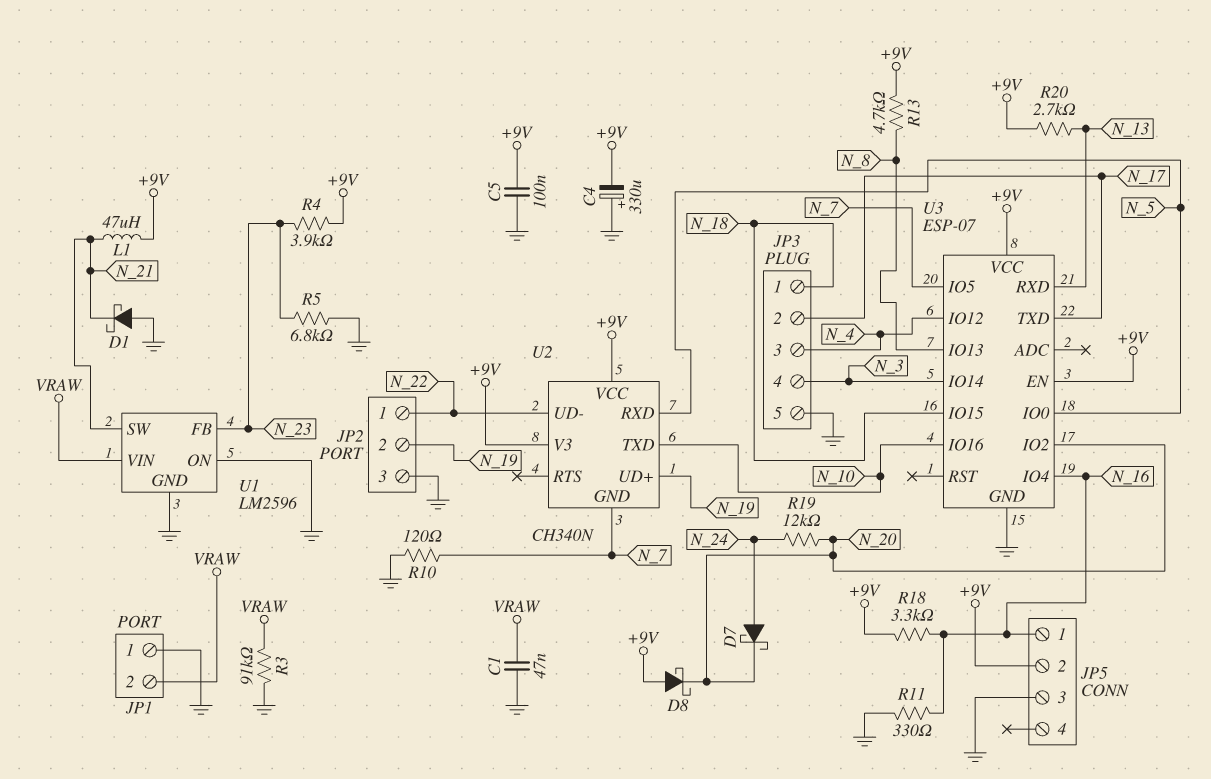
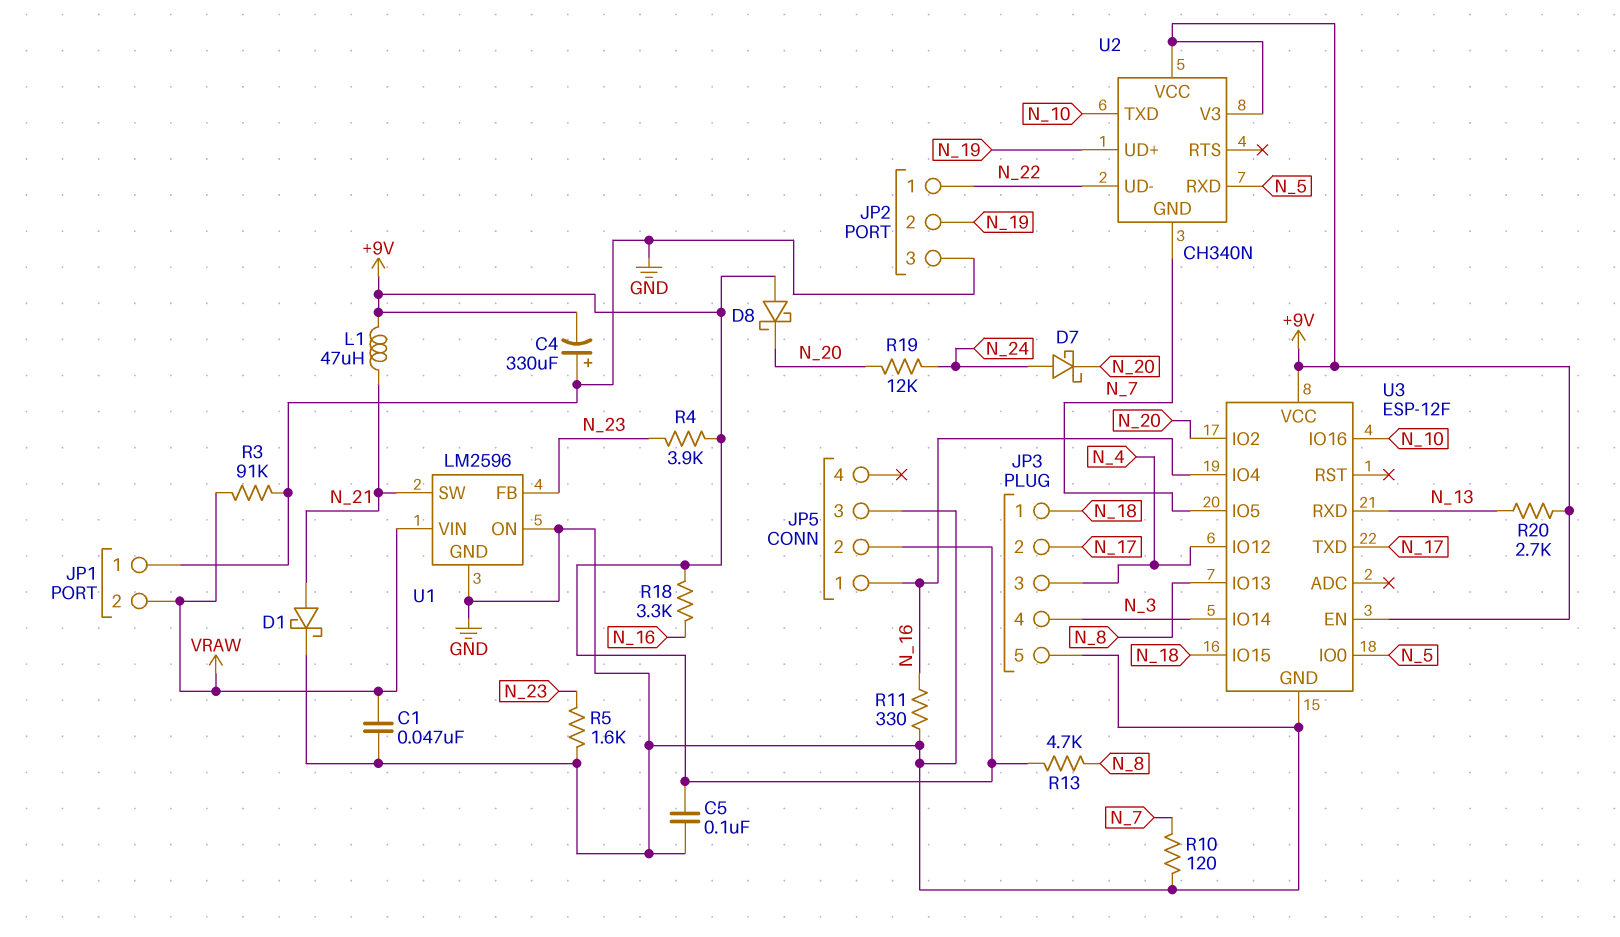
D1: schottky (A GND, K N_21) -> schottky (A N_21, K GND)
R5: 6.8k (GND, N_23) -> 1.6k (GND, N_23)
U3: ESP-07 -> ESP-12F

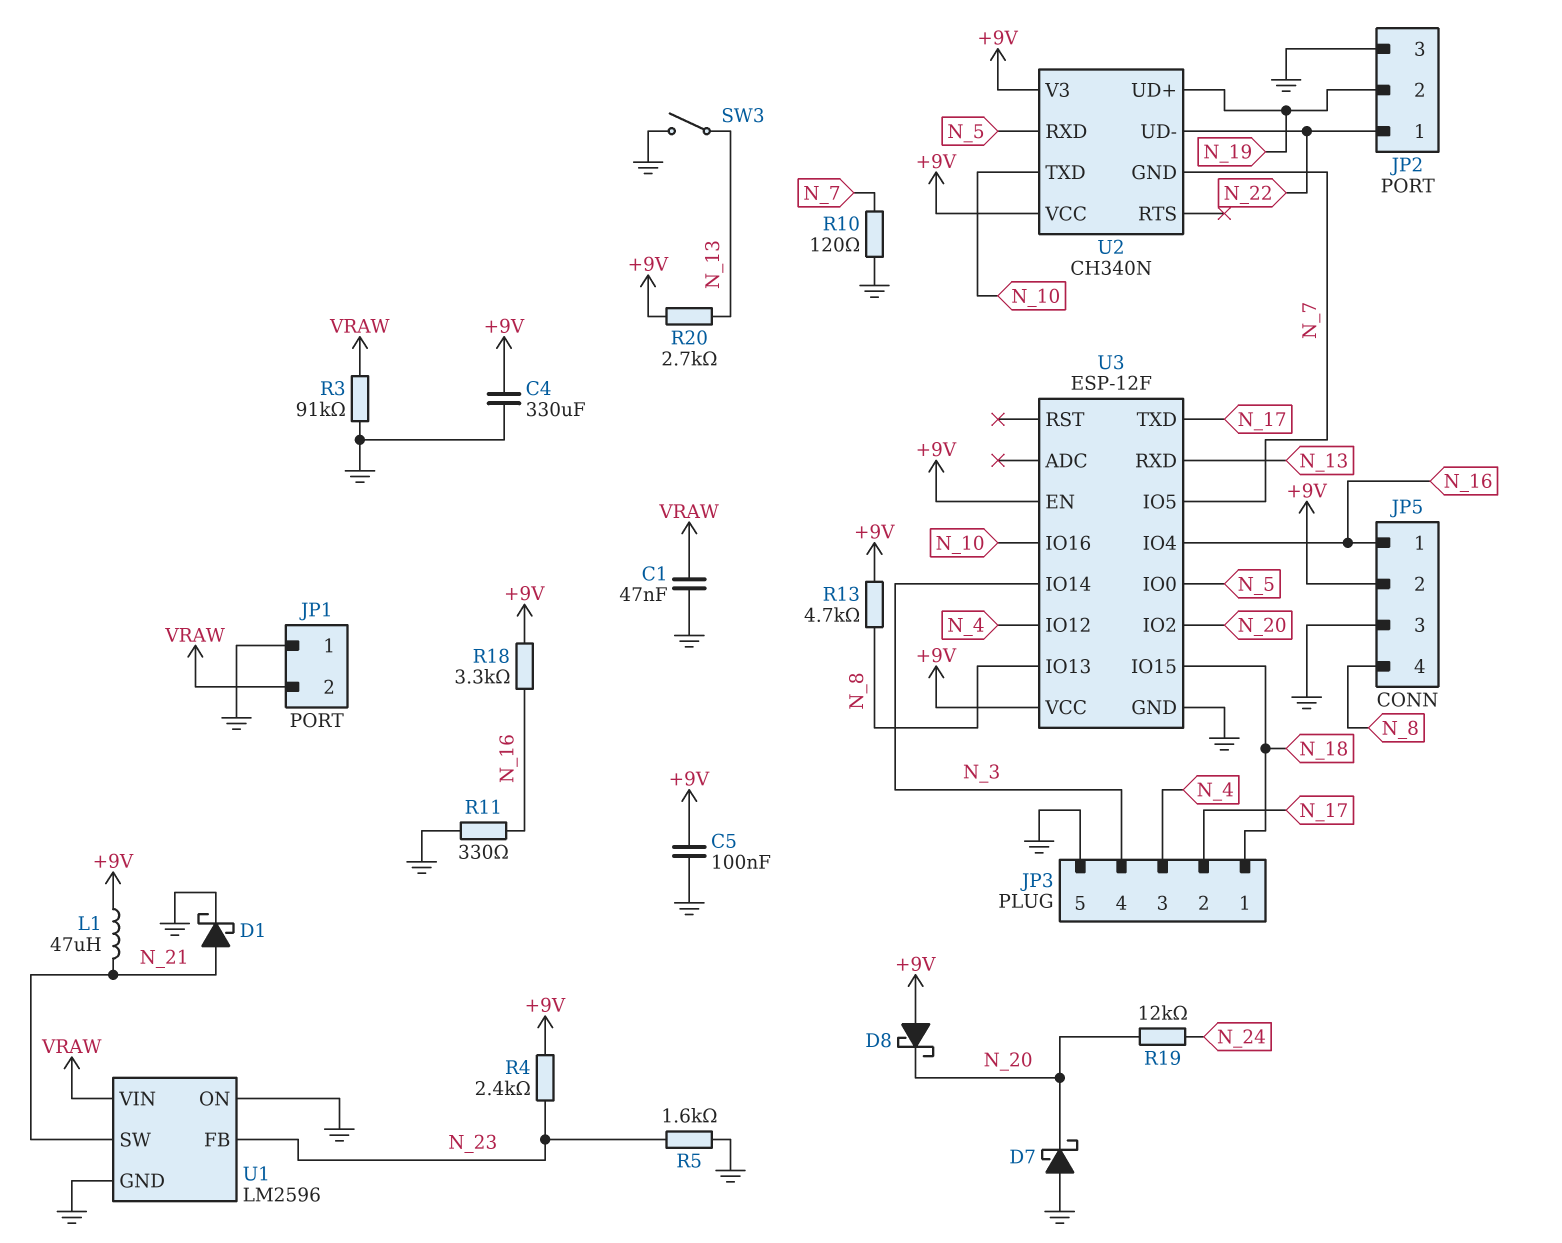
C4: 330uF (plus GND, minus +9V) -> 330uF (+9V, GND)
D7: schottky (A N_24, K N_20) -> schottky (A GND, K N_20)
JP5 pin 4: none -> N_8
R4: 3.9k (+9V, N_23) -> 2.4k (+9V, N_23)
SW3: none -> switch (GND, N_13)

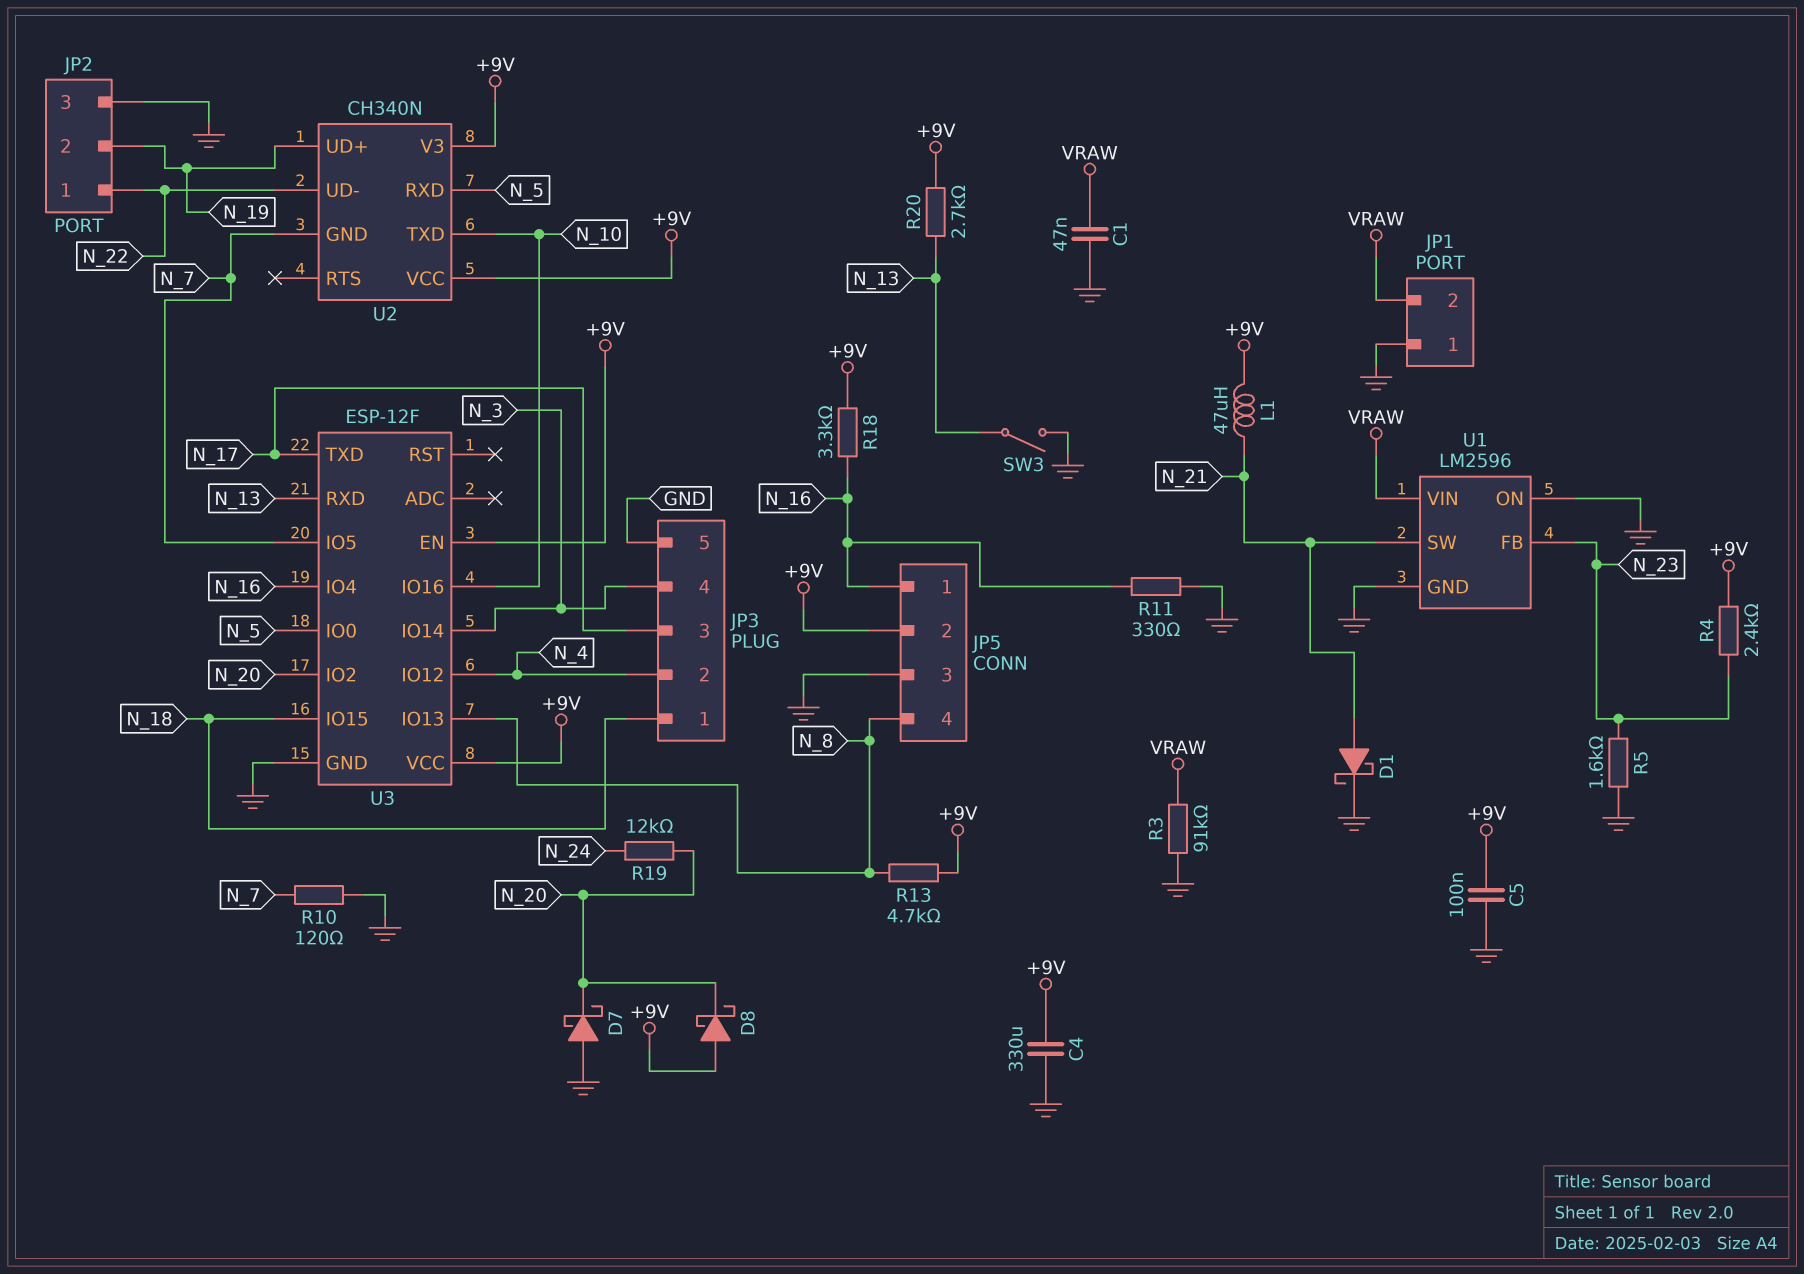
JP3 pin 2: N_17 -> N_4
JP3 pin 3: N_4 -> N_17

